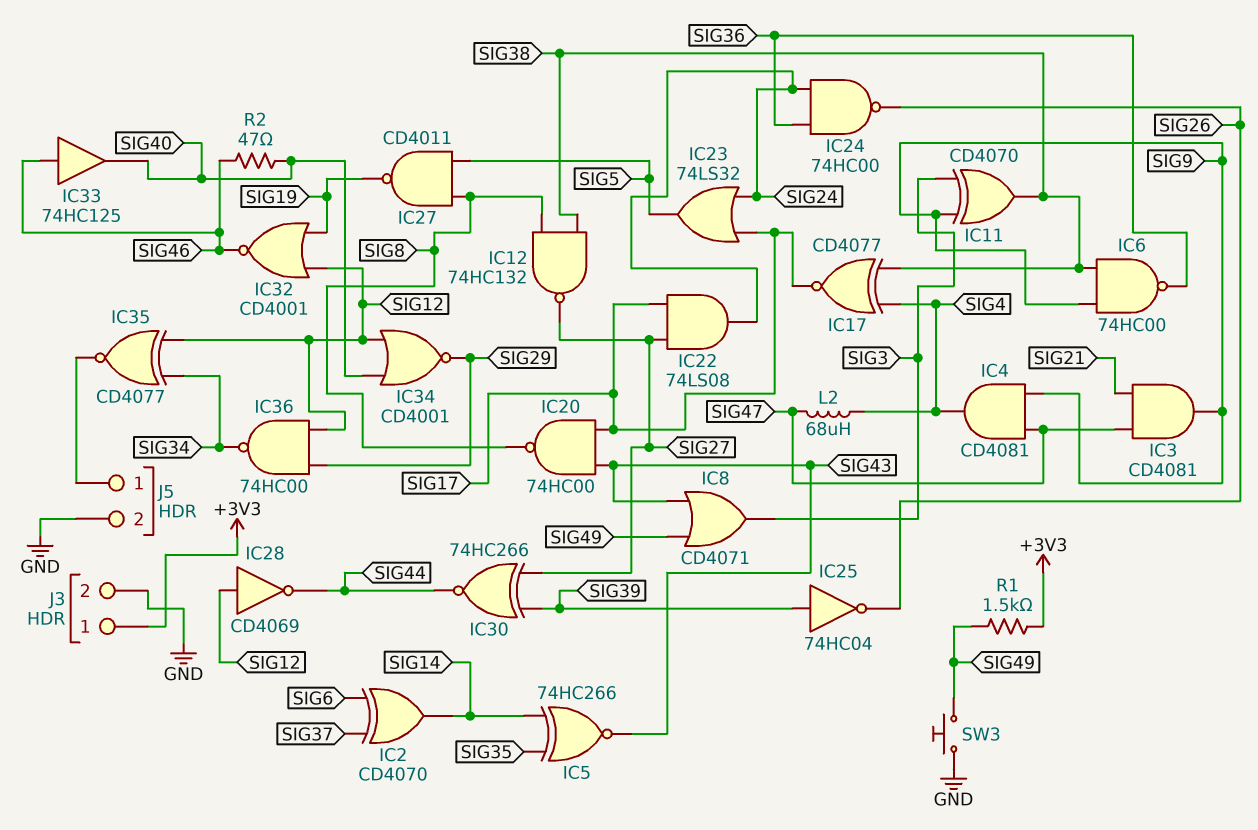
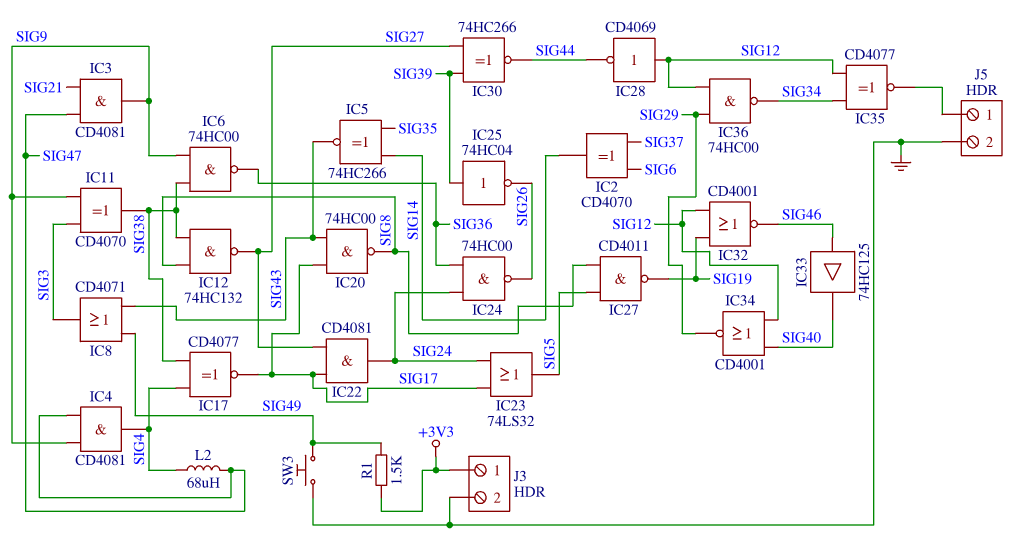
IC22: AND 74LS08 (in SIG17, in SIG27, out SIG24) -> AND CD4081 (in SIG17, in SIG27, out SIG24)
R2: 47 (SIG40, SIG46) -> none

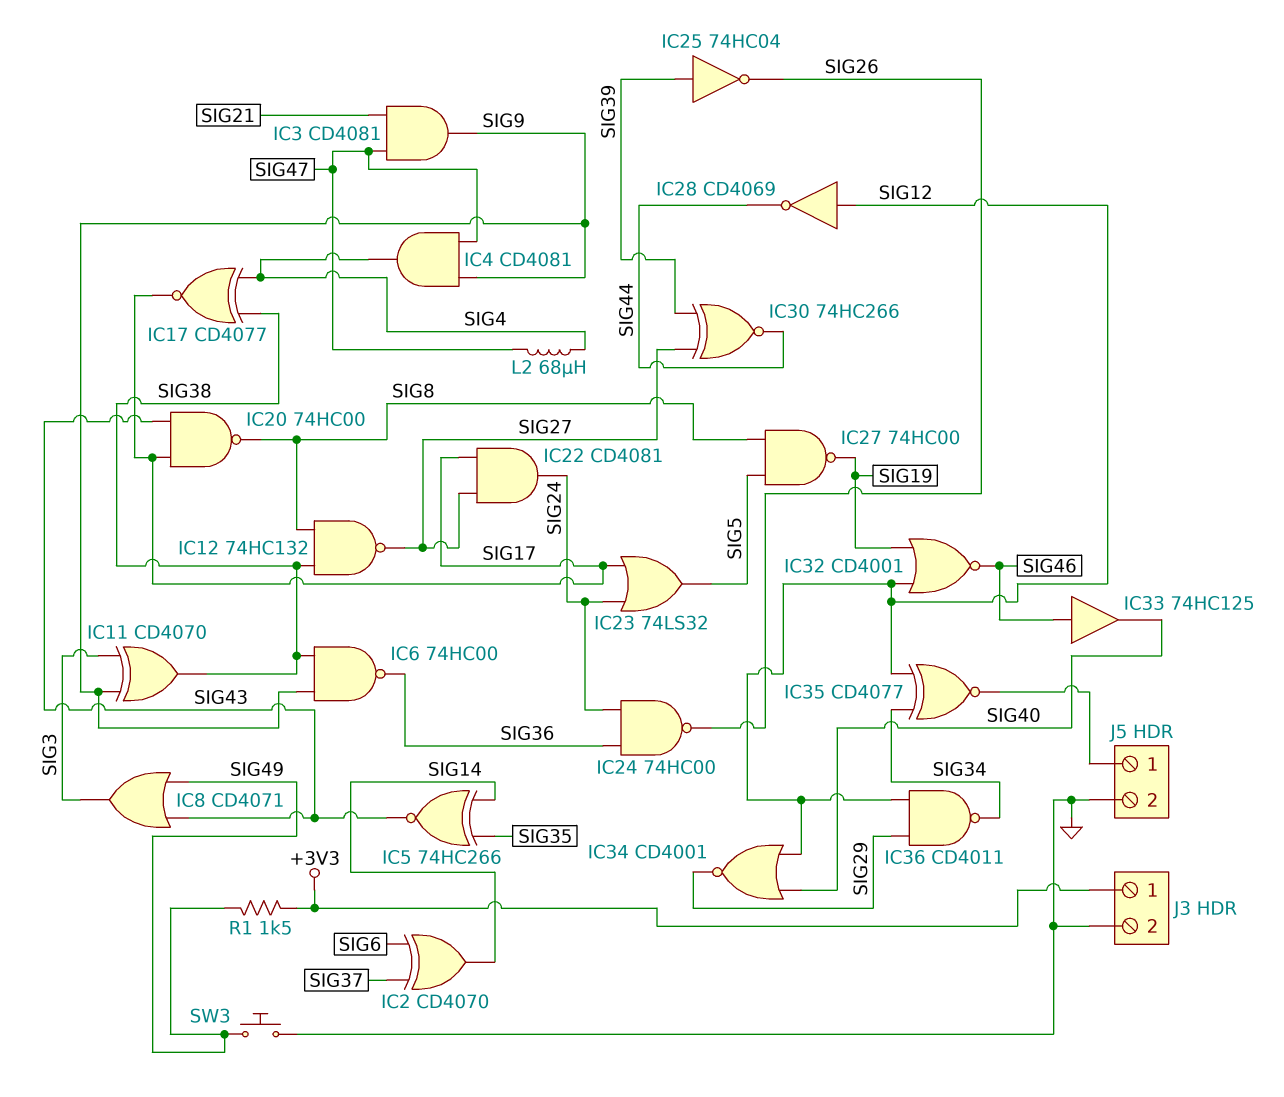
IC27: NAND CD4011 (in SIG5, in SIG8, out SIG19) -> NAND 74HC00 (in SIG5, in SIG8, out SIG19)
IC36: NAND 74HC00 (in SIG12, in SIG29, out SIG34) -> NAND CD4011 (in SIG12, in SIG29, out SIG34)

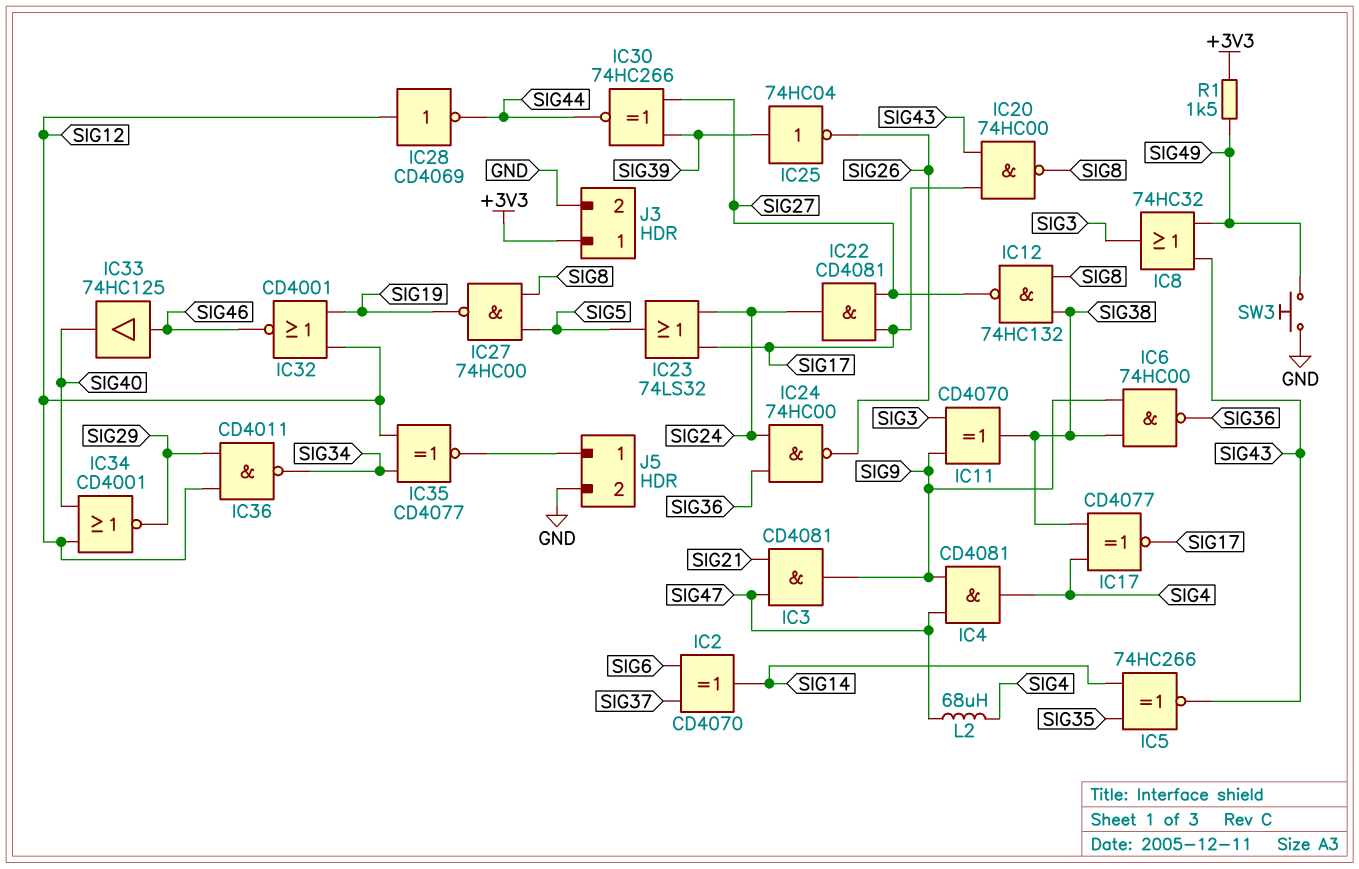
IC8: OR CD4071 (in SIG43, in SIG49, out SIG3) -> OR 74HC32 (in SIG43, in SIG49, out SIG3)

